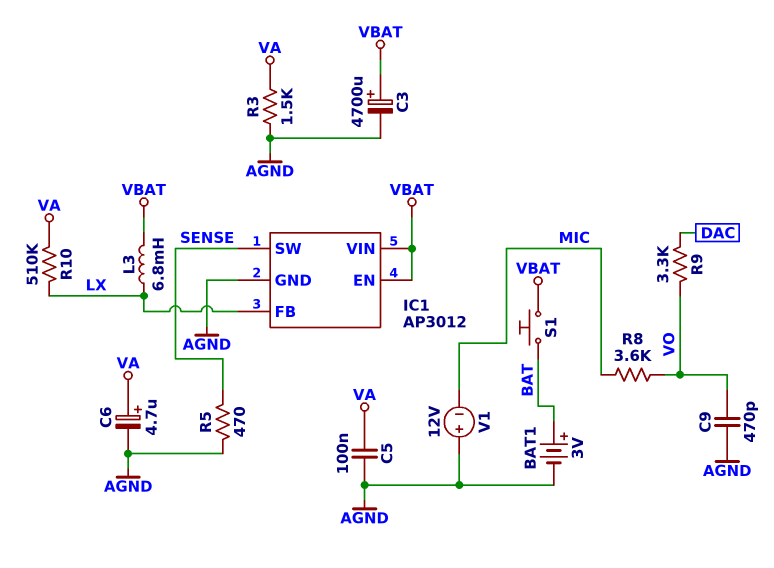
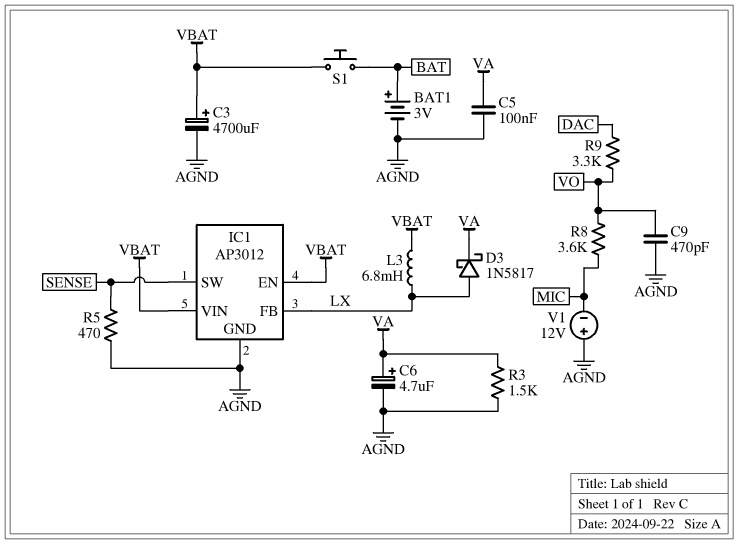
D3: none -> schottky 1N5817 (A LX, K VA)
R10: 510k (LX, VA) -> none

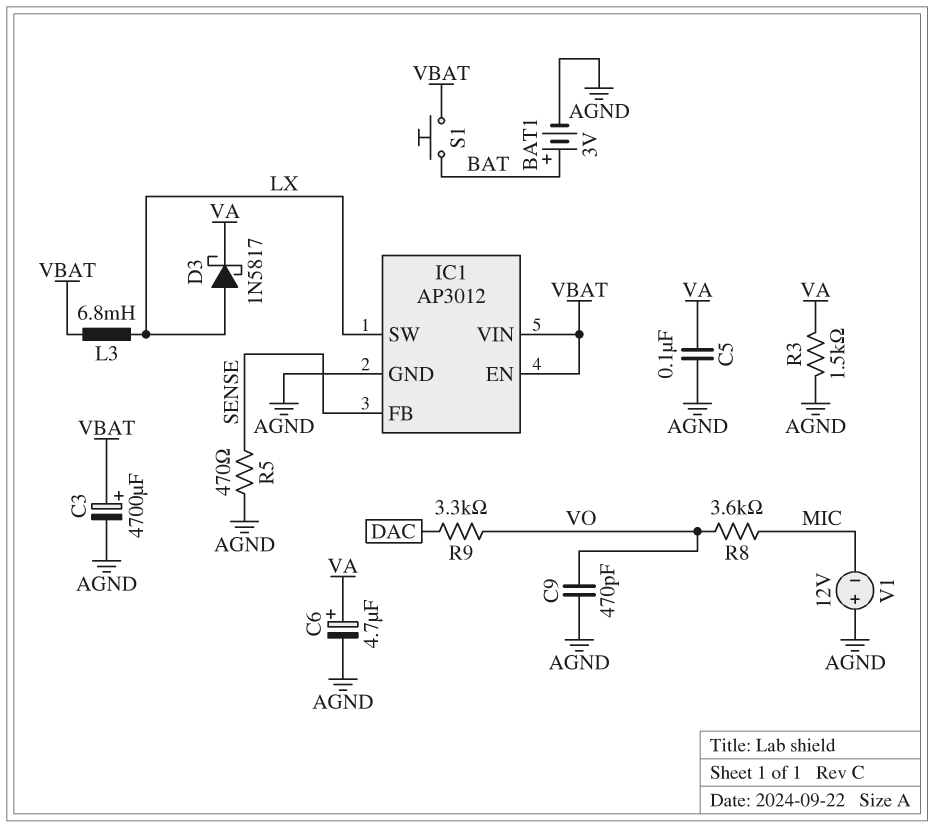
IC1 pin FB: LX -> SENSE
IC1 pin SW: SENSE -> LX

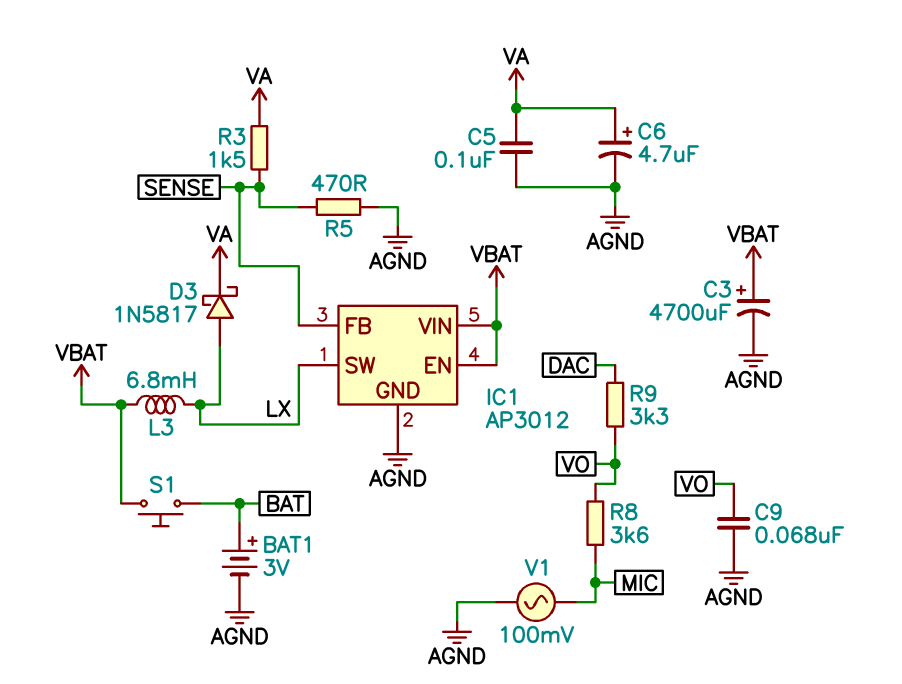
C9: 470pF (AGND, VO) -> 68nF (AGND, VO)
R3: 1.5k (AGND, VA) -> 1.5k (SENSE, VA)
V1: 12V (plus AGND, minus MIC) -> AC 100mV (AGND, MIC)

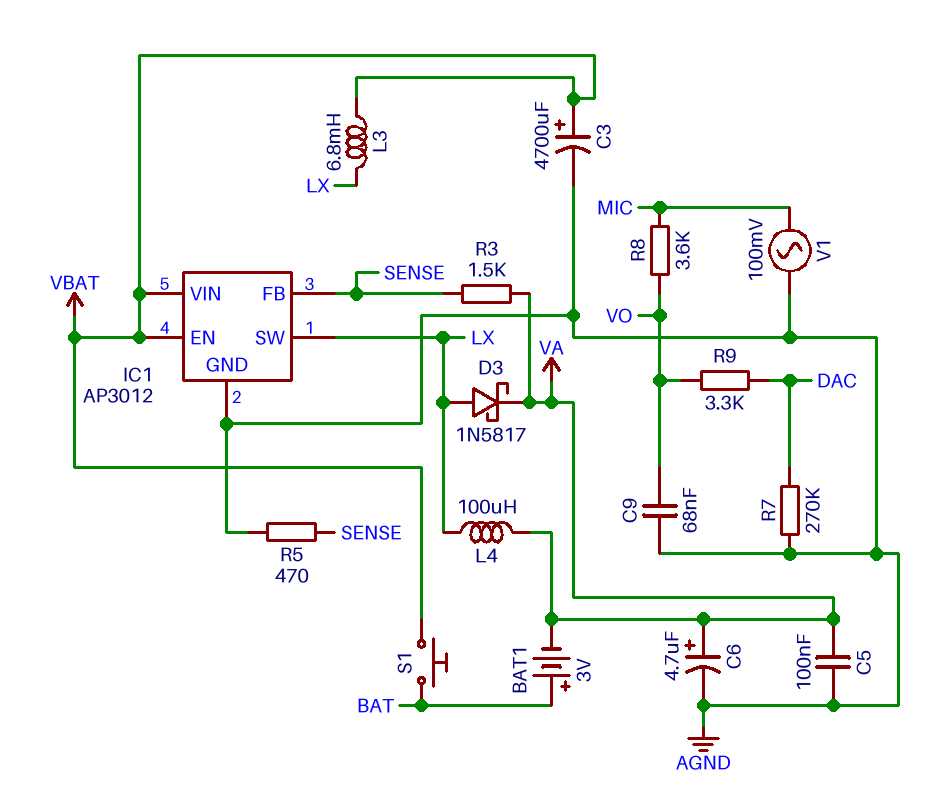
BAT1: 3V (plus BAT, minus AGND) -> 3V (plus BAT, minus VA)
L4: none -> 100uH (LX, VA)
R7: none -> 270k (AGND, DAC)

